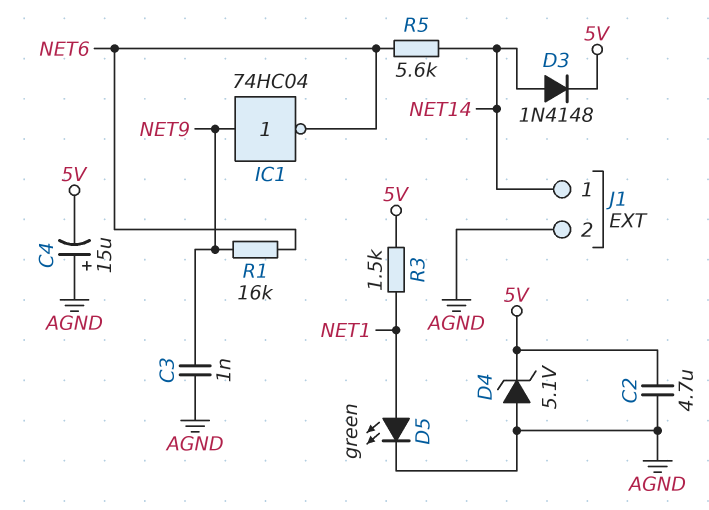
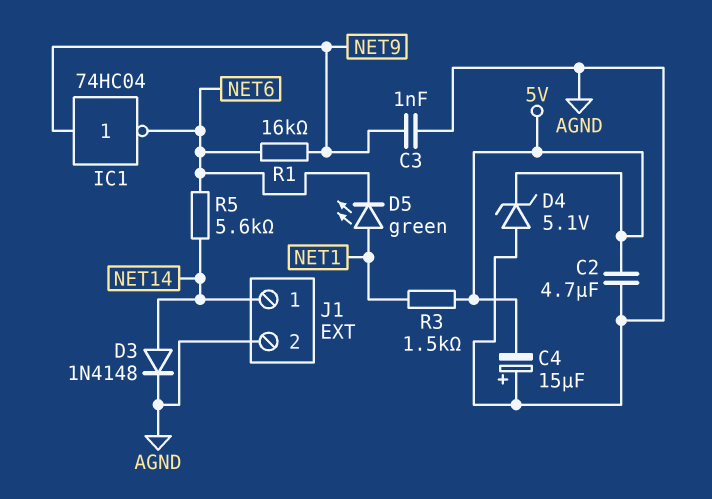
D3: diode 1N4148 (A NET14, K 5V) -> diode 1N4148 (A NET14, K AGND)
D5: LED green (A NET1, K AGND) -> LED green (A NET1, K NET6)

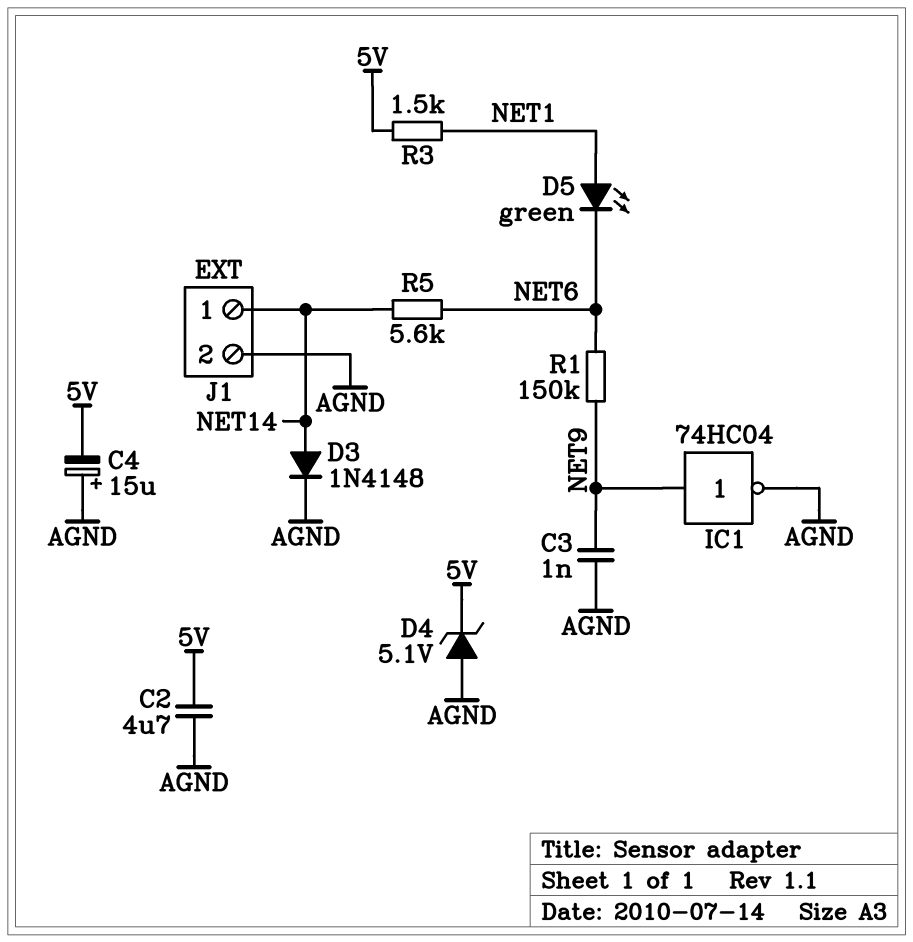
IC1: NOT 74HC04 (in NET9, out NET6) -> NOT 74HC04 (in NET9, out AGND)
R1: 16k (NET6, NET9) -> 150k (NET6, NET9)

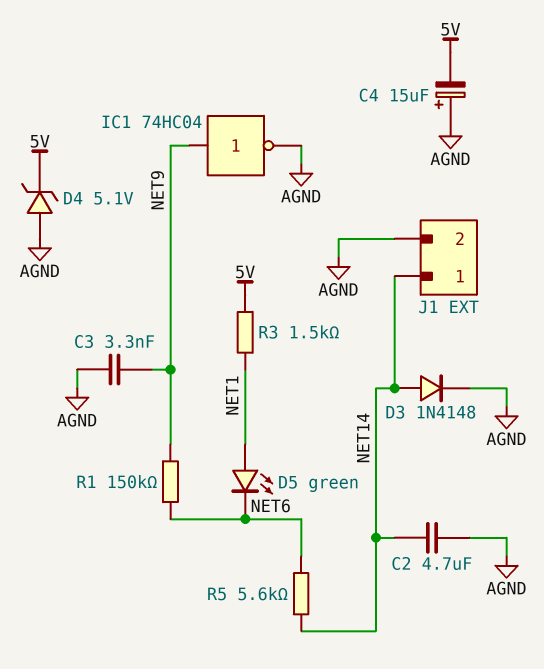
C2: 4.7uF (5V, AGND) -> 4.7uF (AGND, NET14)
C3: 1nF (AGND, NET9) -> 3.3nF (AGND, NET9)

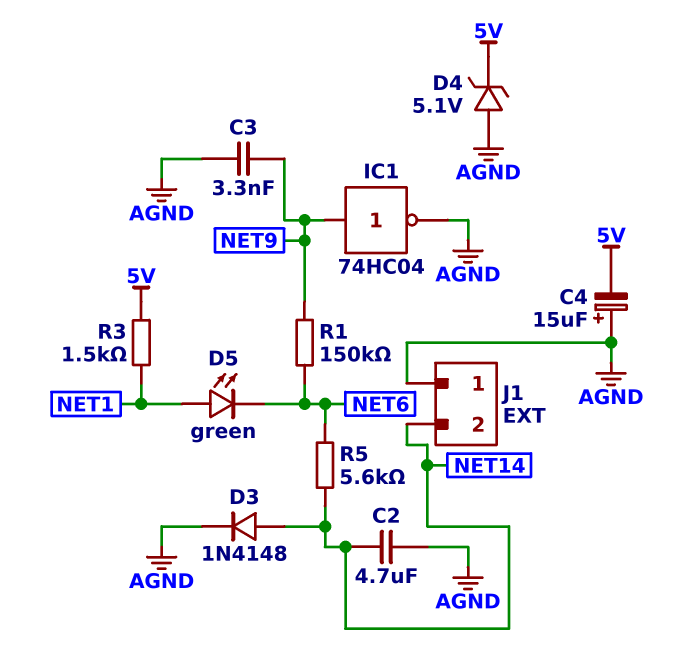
J1 pin 1: NET14 -> AGND
J1 pin 2: AGND -> NET14

